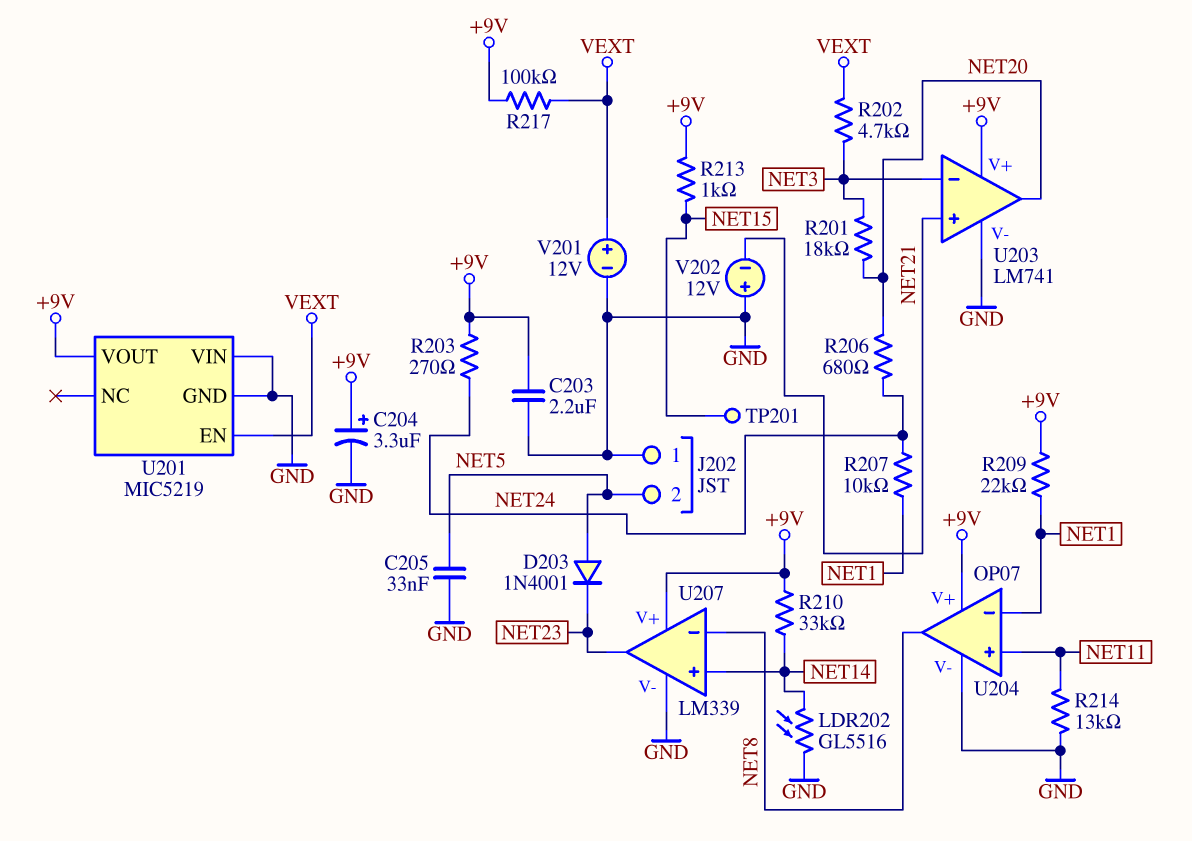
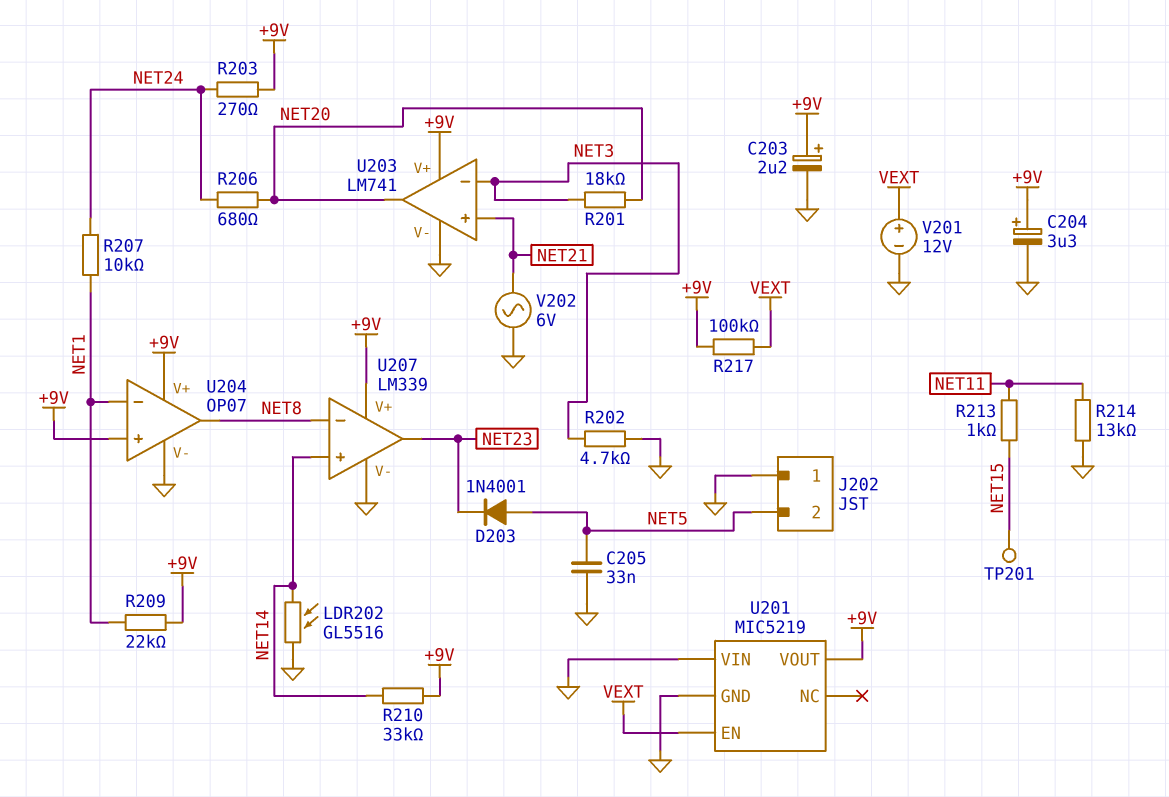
C203: 2.2uF (+9V, GND) -> 2.2uF (plus +9V, minus GND)
R202: 4.7k (NET3, VEXT) -> 4.7k (GND, NET3)
R213: 1k (+9V, NET15) -> 1k (NET11, NET15)
U204 pin in+: NET11 -> +9V
V202: 12V (plus GND, minus NET21) -> AC 6V (GND, NET21)

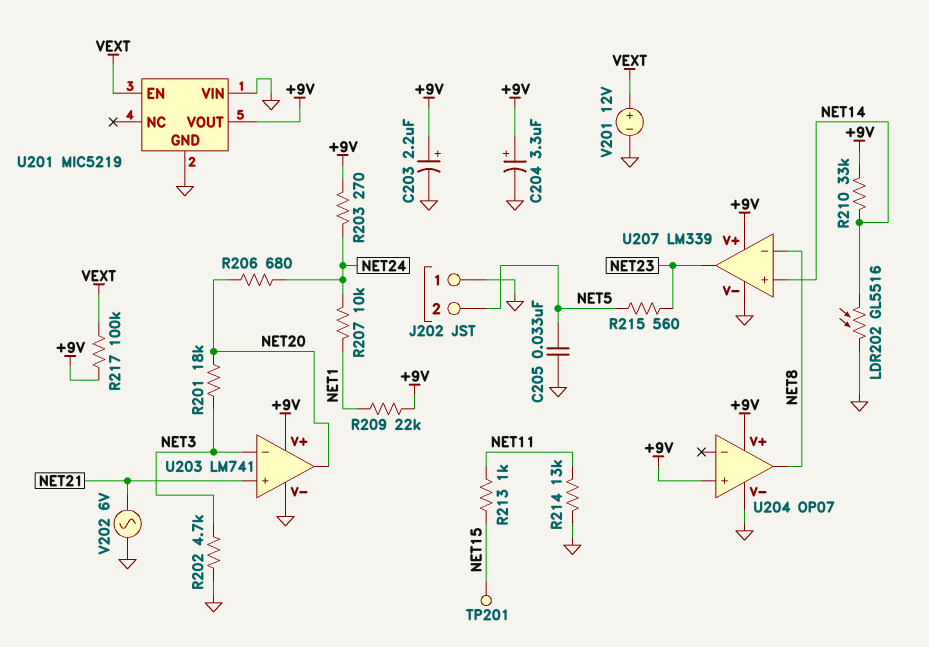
D203: diode 1N4001 (A NET5, K NET23) -> none
R215: none -> 560 (NET5, NET23)
U204 pin in-: NET1 -> none

